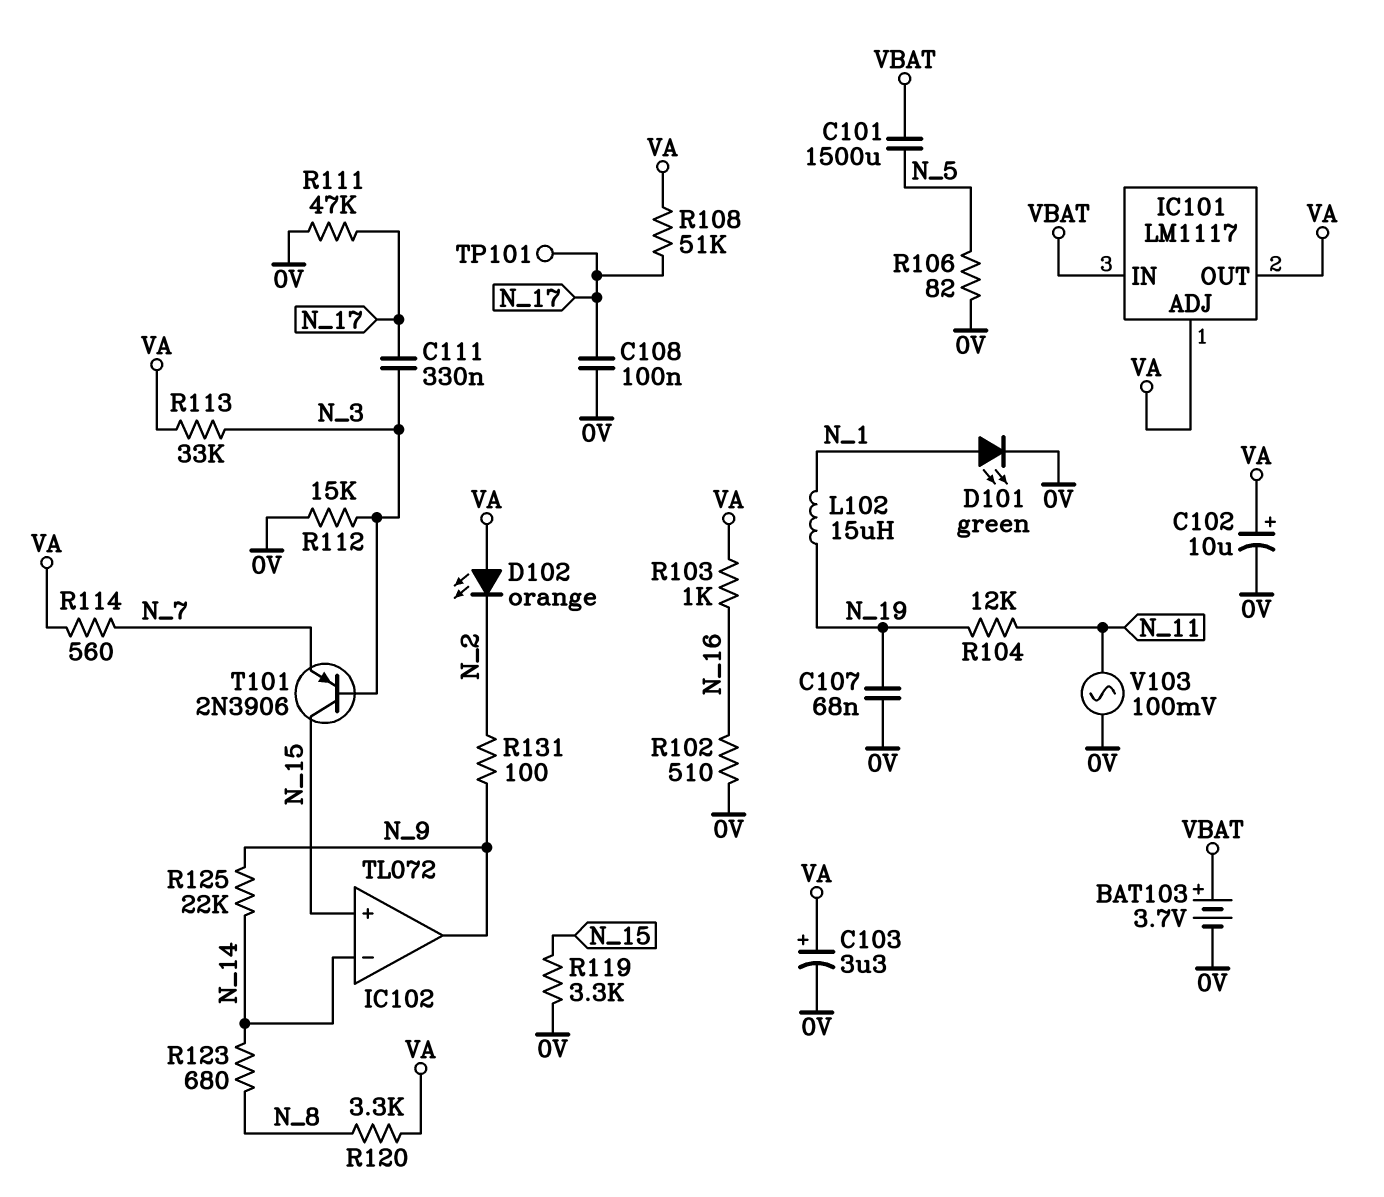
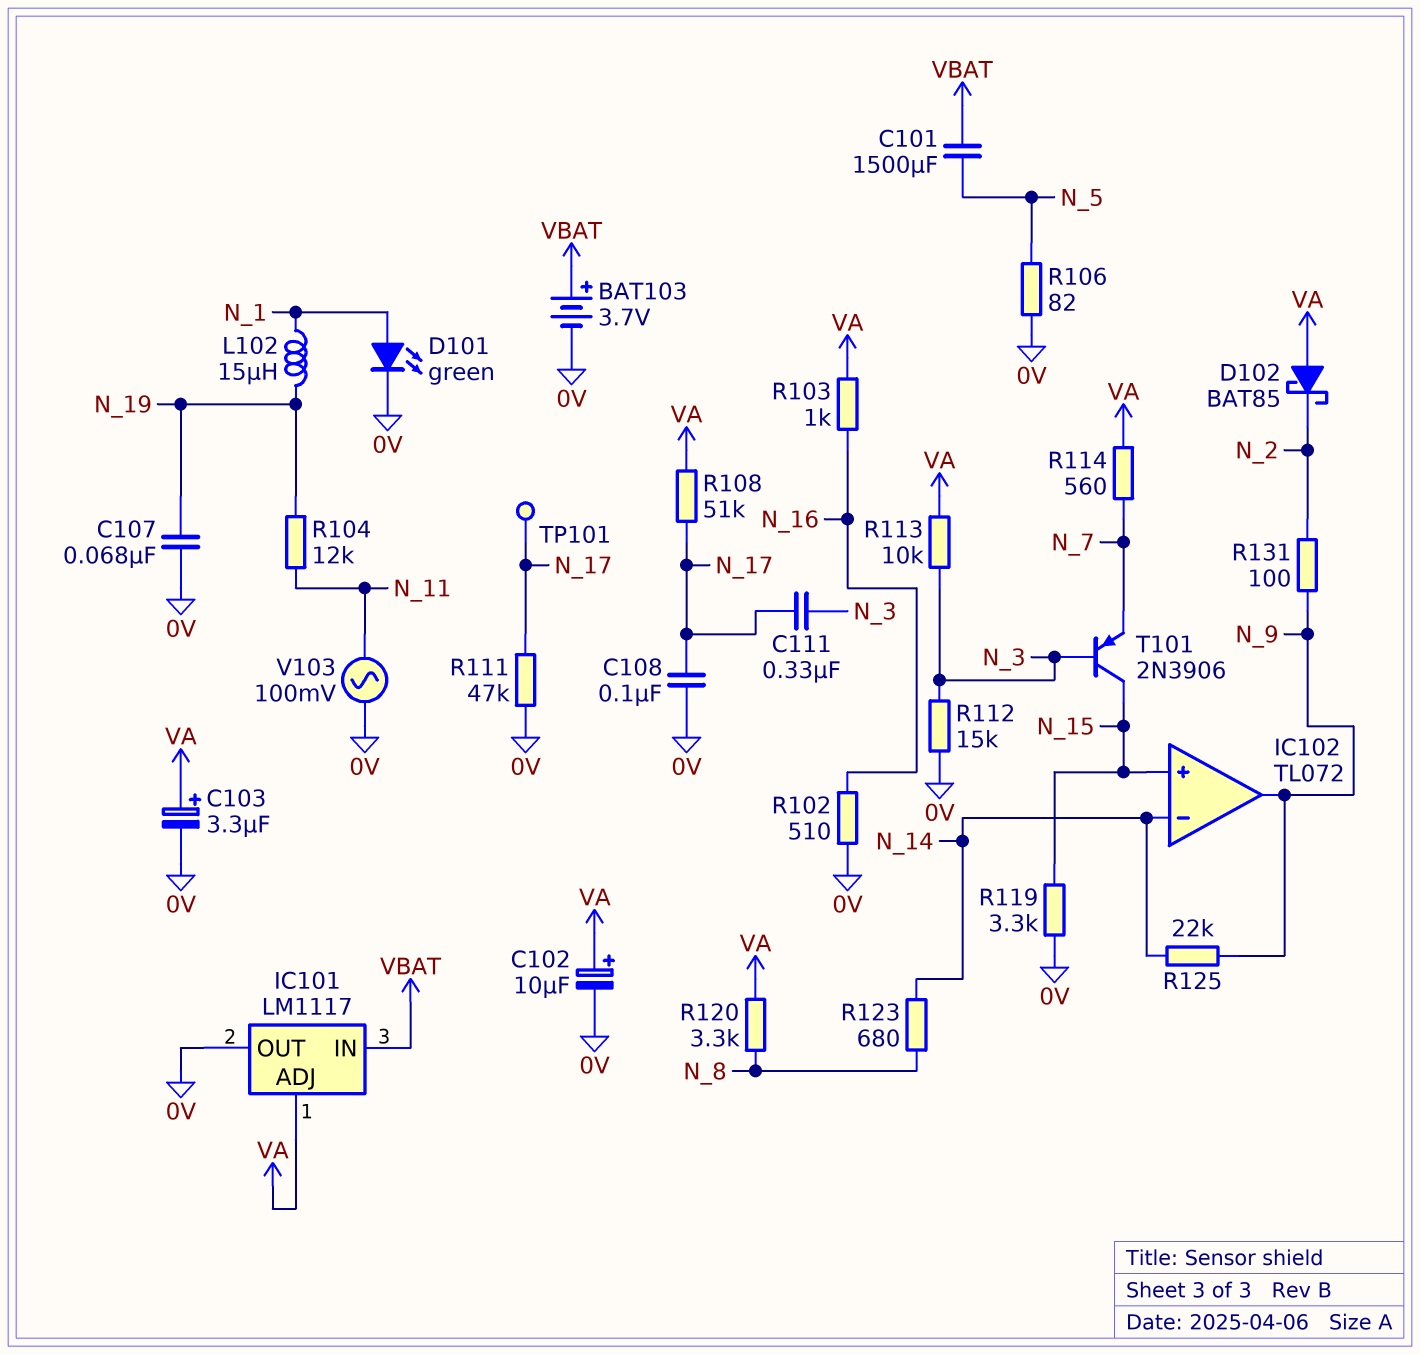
D102: LED orange (A VA, K N_2) -> schottky BAT85 (A VA, K N_2)
IC101 pin OUT: VA -> 0V
R113: 33k (N_3, VA) -> 10k (N_3, VA)

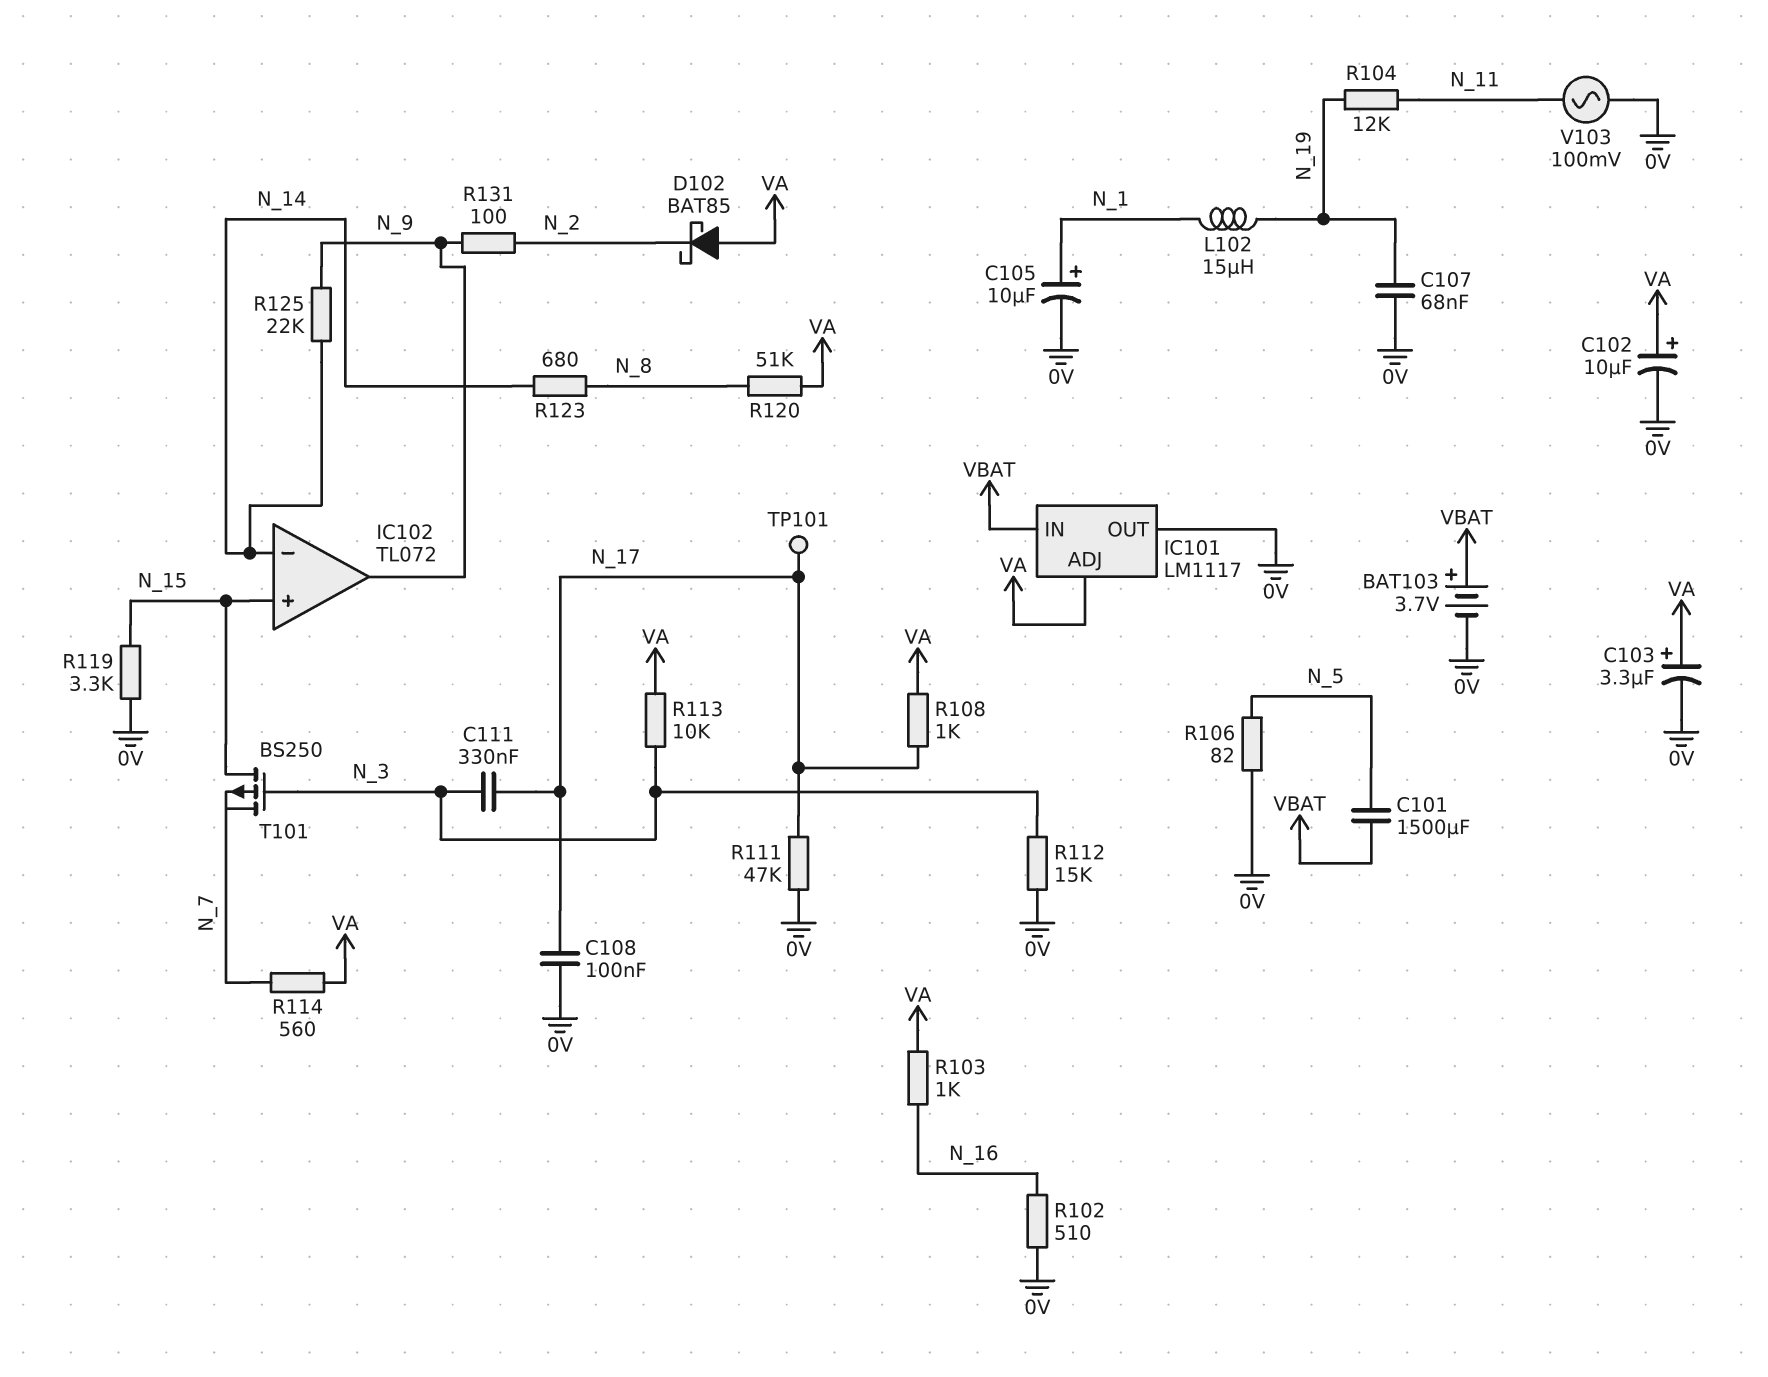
C105: none -> 10uF (plus N_1, minus 0V)
D101: LED green (A N_1, K 0V) -> none
R108: 51k (N_17, VA) -> 1k (N_17, VA)
R120: 3.3k (N_8, VA) -> 51k (N_8, VA)
T101: PNP 2N3906 (B N_3, C N_15, E N_7) -> PMOS BS250 (G N_3, D N_15, S N_7)

